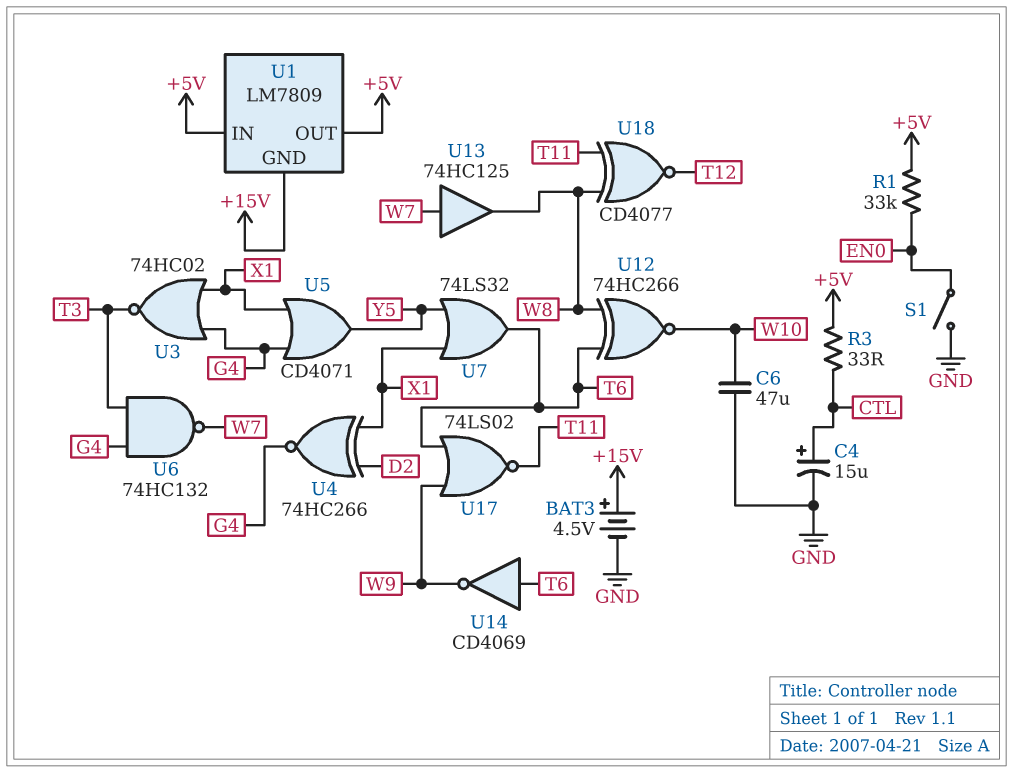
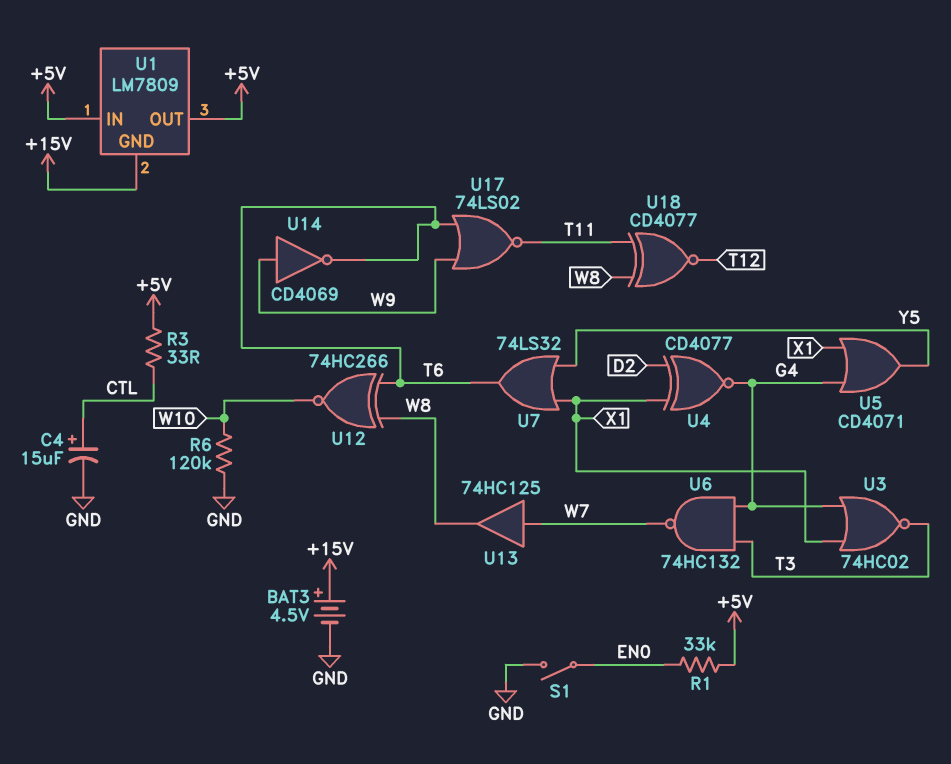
C6: 47uF (GND, W10) -> none
R6: none -> 120k (GND, W10)
U4: XNOR 74HC266 (in D2, in X1, out G4) -> XNOR CD4077 (in D2, in X1, out G4)
U14: NOT CD4069 (in T6, out W9) -> NOT CD4069 (in W9, out T6)

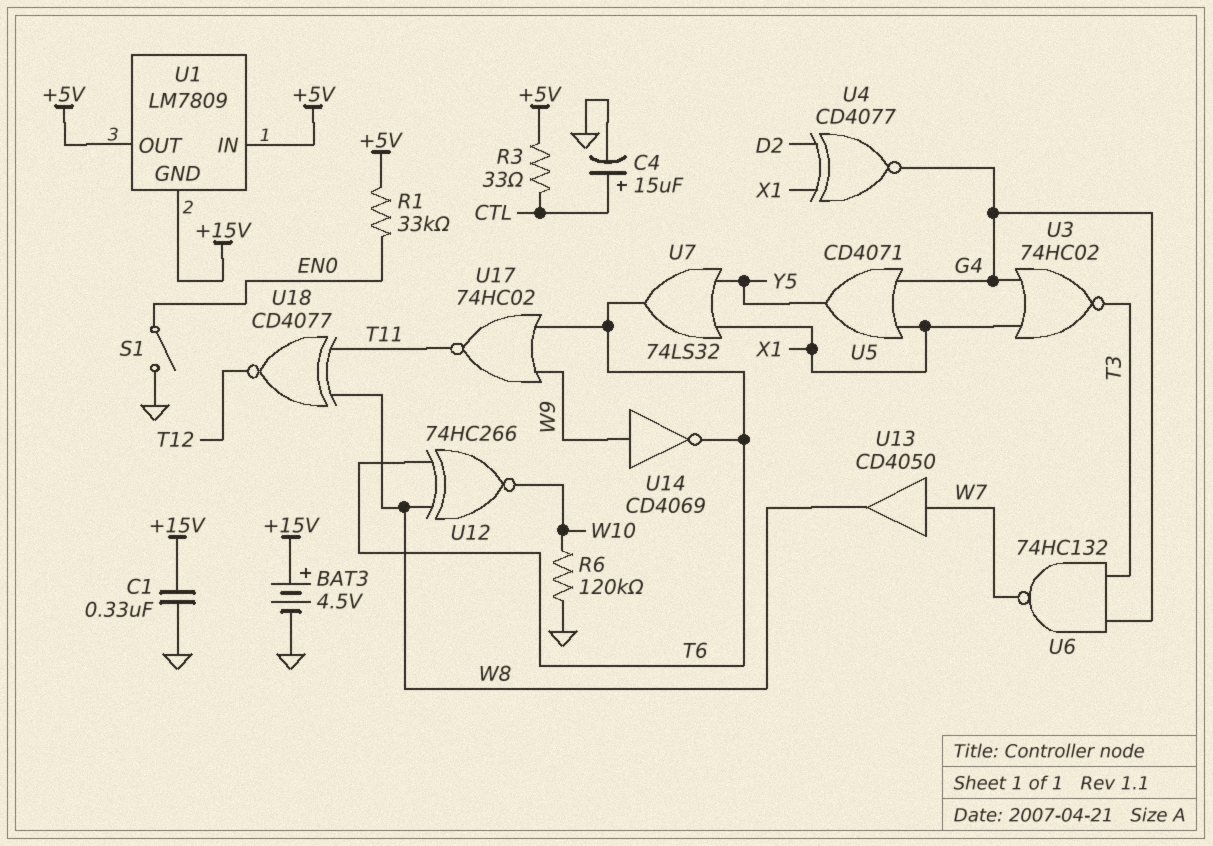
C1: none -> 330nF (+15V, GND)
U13: buffer 74HC125 (in W7, out W8) -> buffer CD4050 (in W7, out W8)
U17: NOR 74LS02 (in T6, in W9, out T11) -> NOR 74HC02 (in T6, in W9, out T11)

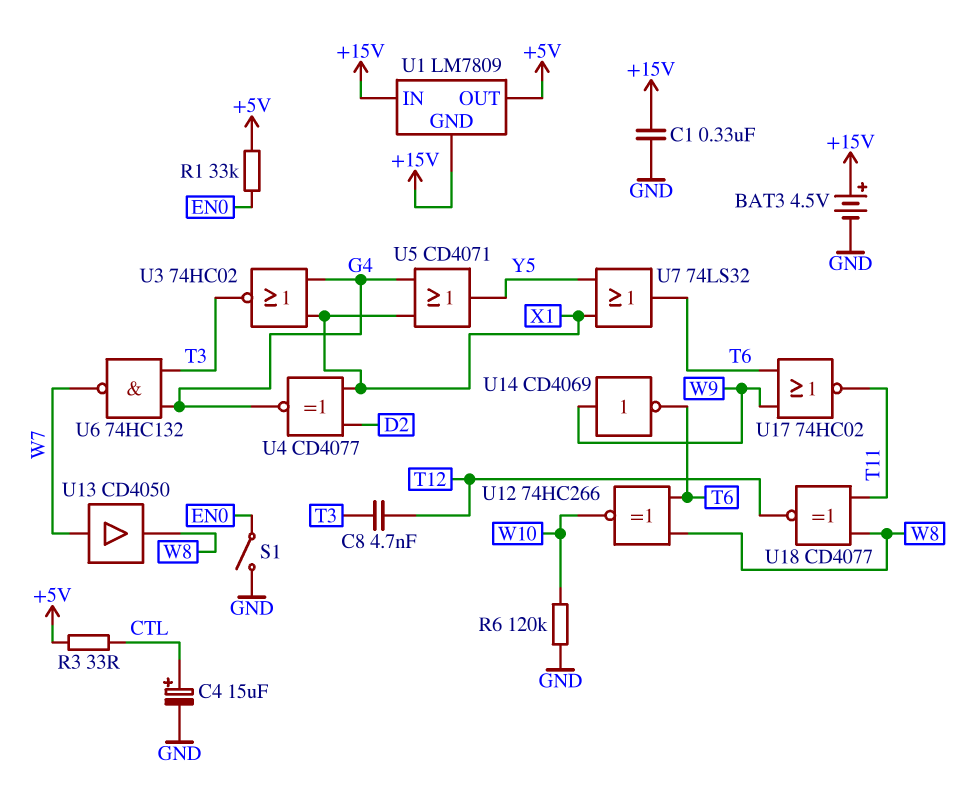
C8: none -> 4.7nF (T3, T12)
U1 pin IN: +5V -> +15V

